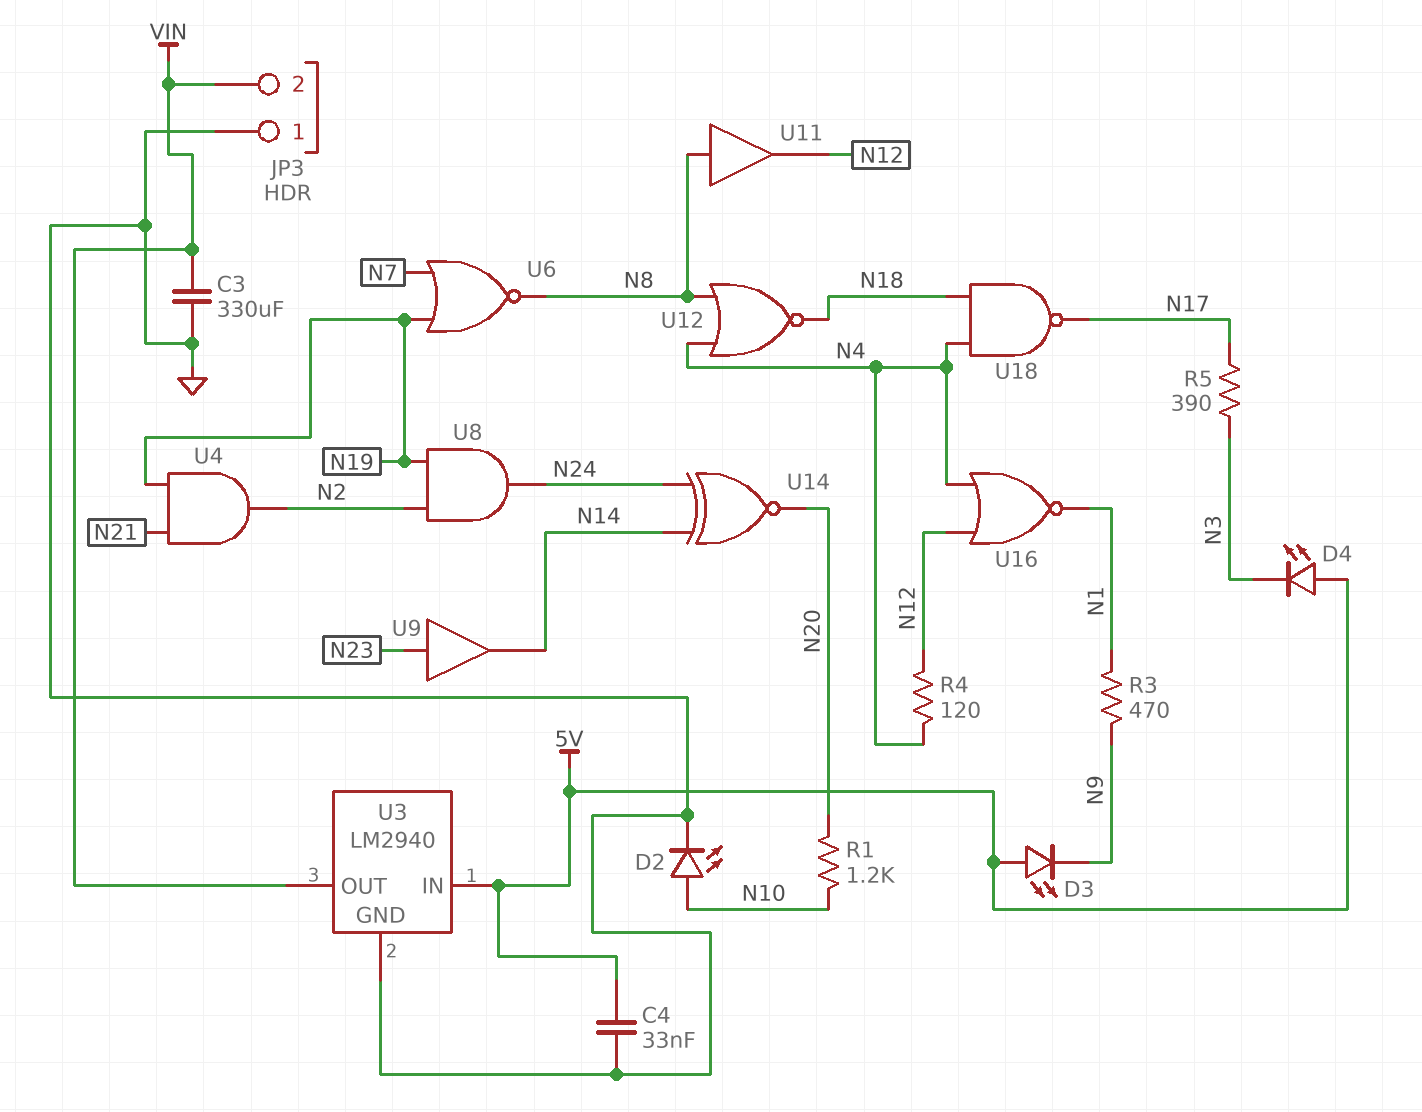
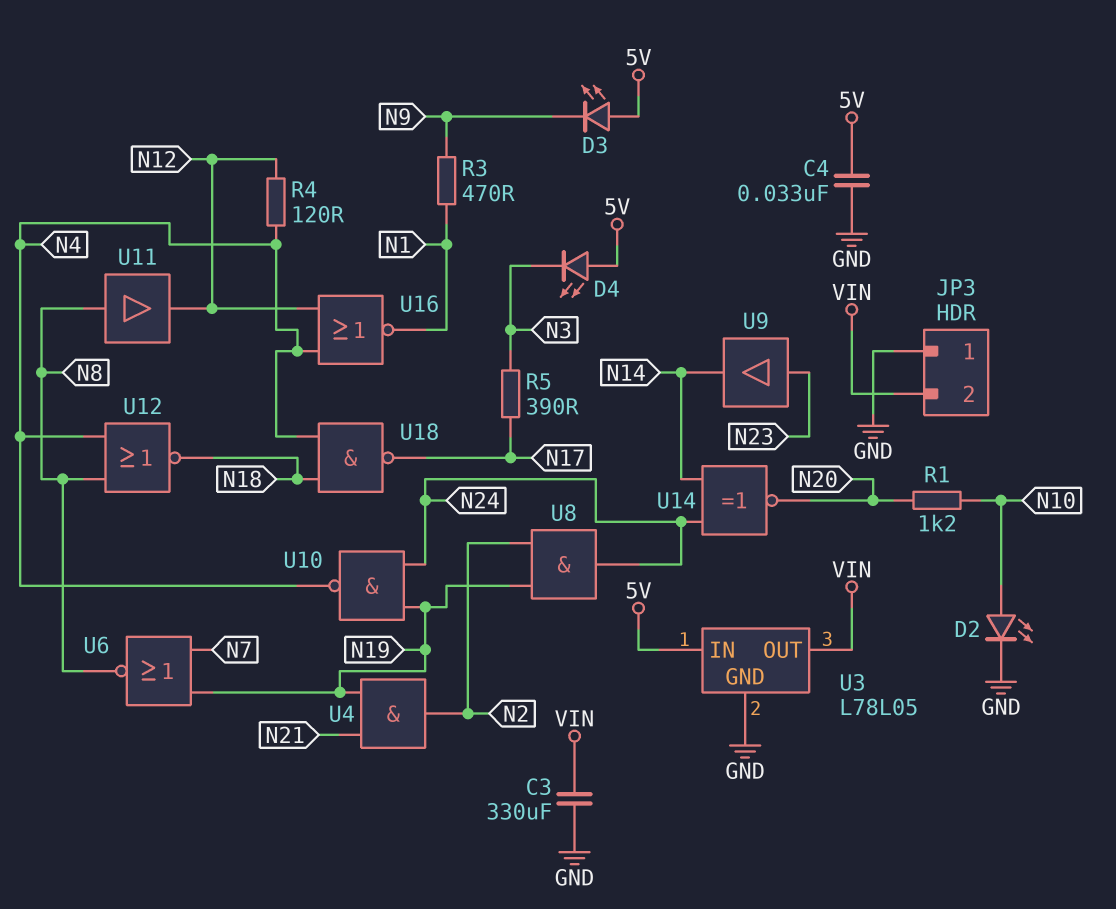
U3: LM2940 -> L78L05
U10: none -> NAND (in N19, in N24, out N4)

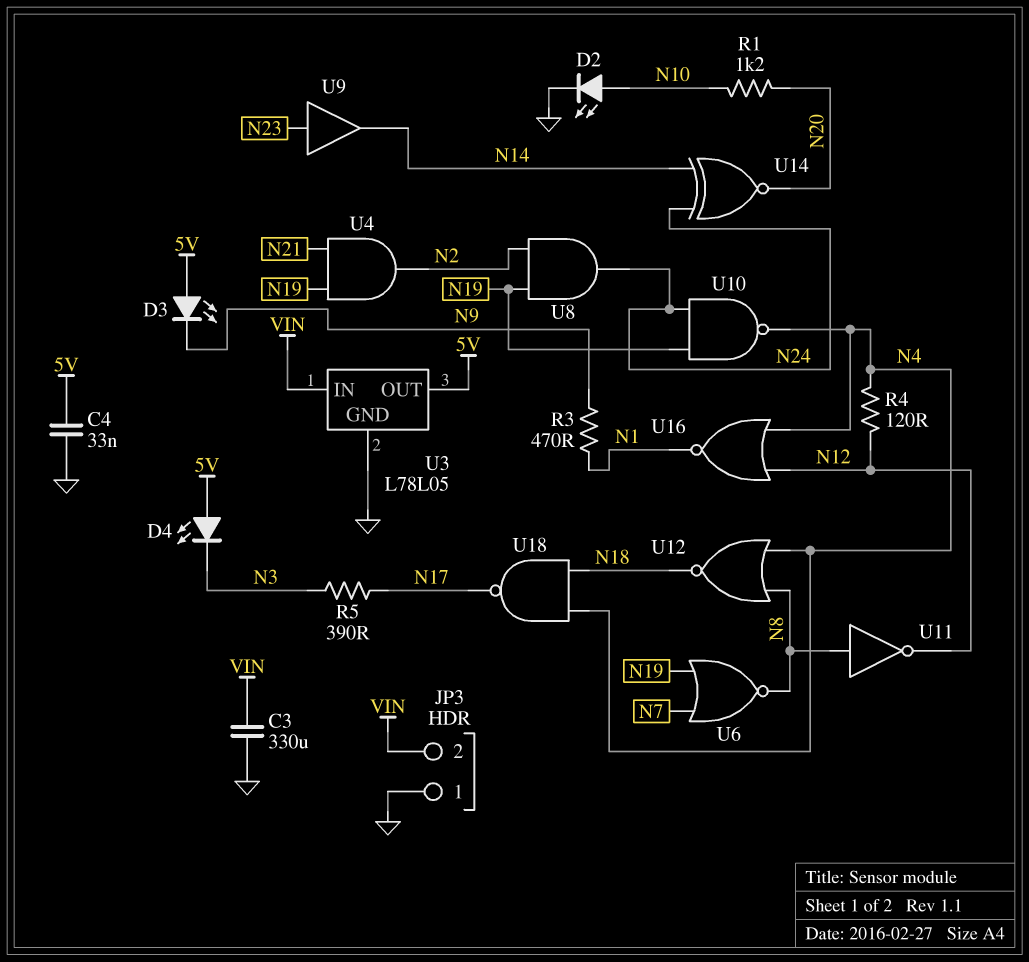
U3 pin IN: 5V -> VIN
U3 pin OUT: VIN -> 5V
U11: buffer (in N8, out N12) -> NOT (in N8, out N12)

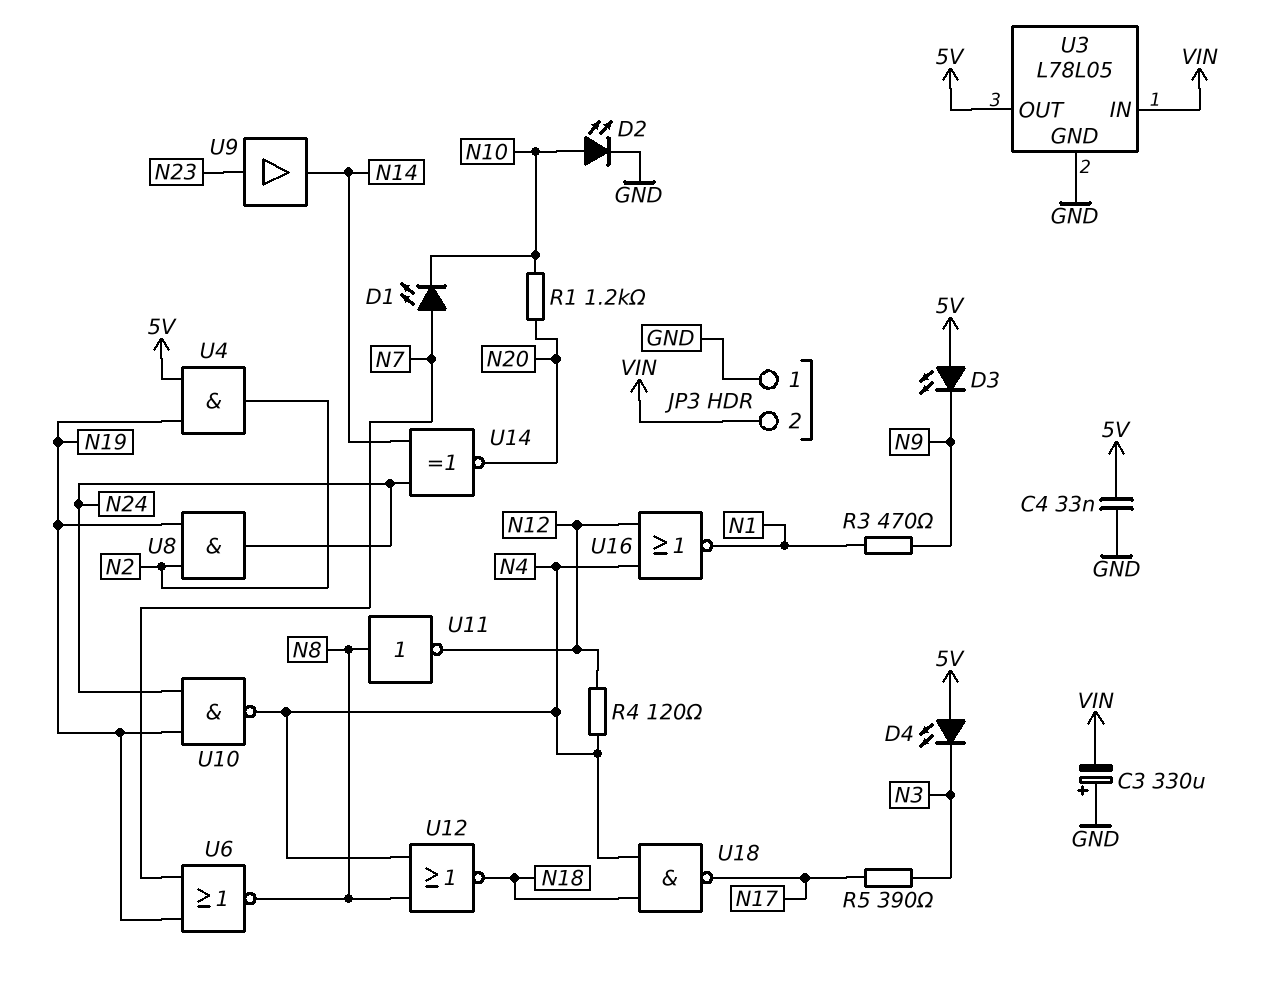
C3: 330uF (GND, VIN) -> 330uF (plus GND, minus VIN)
D1: none -> LED (A N7, K N10)
U4: AND (in N19, in N21, out N2) -> AND (in 5V, in N19, out N2)

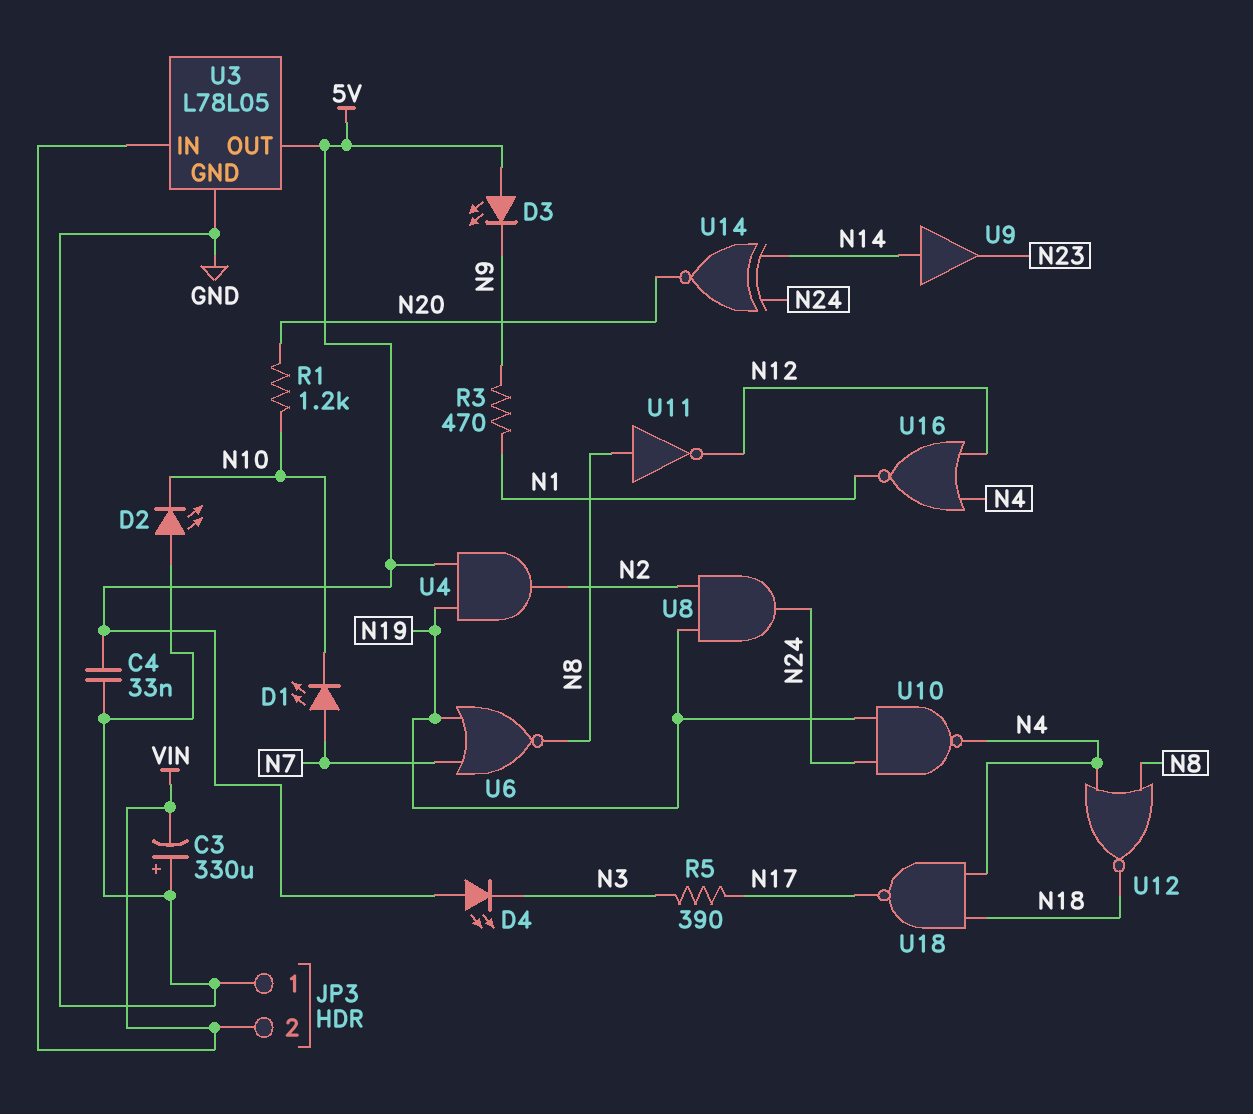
D2: LED (A N10, K GND) -> LED (A GND, K N10)
R4: 120 (N4, N12) -> none
U9: buffer (in N23, out N14) -> buffer (in N14, out N23)

